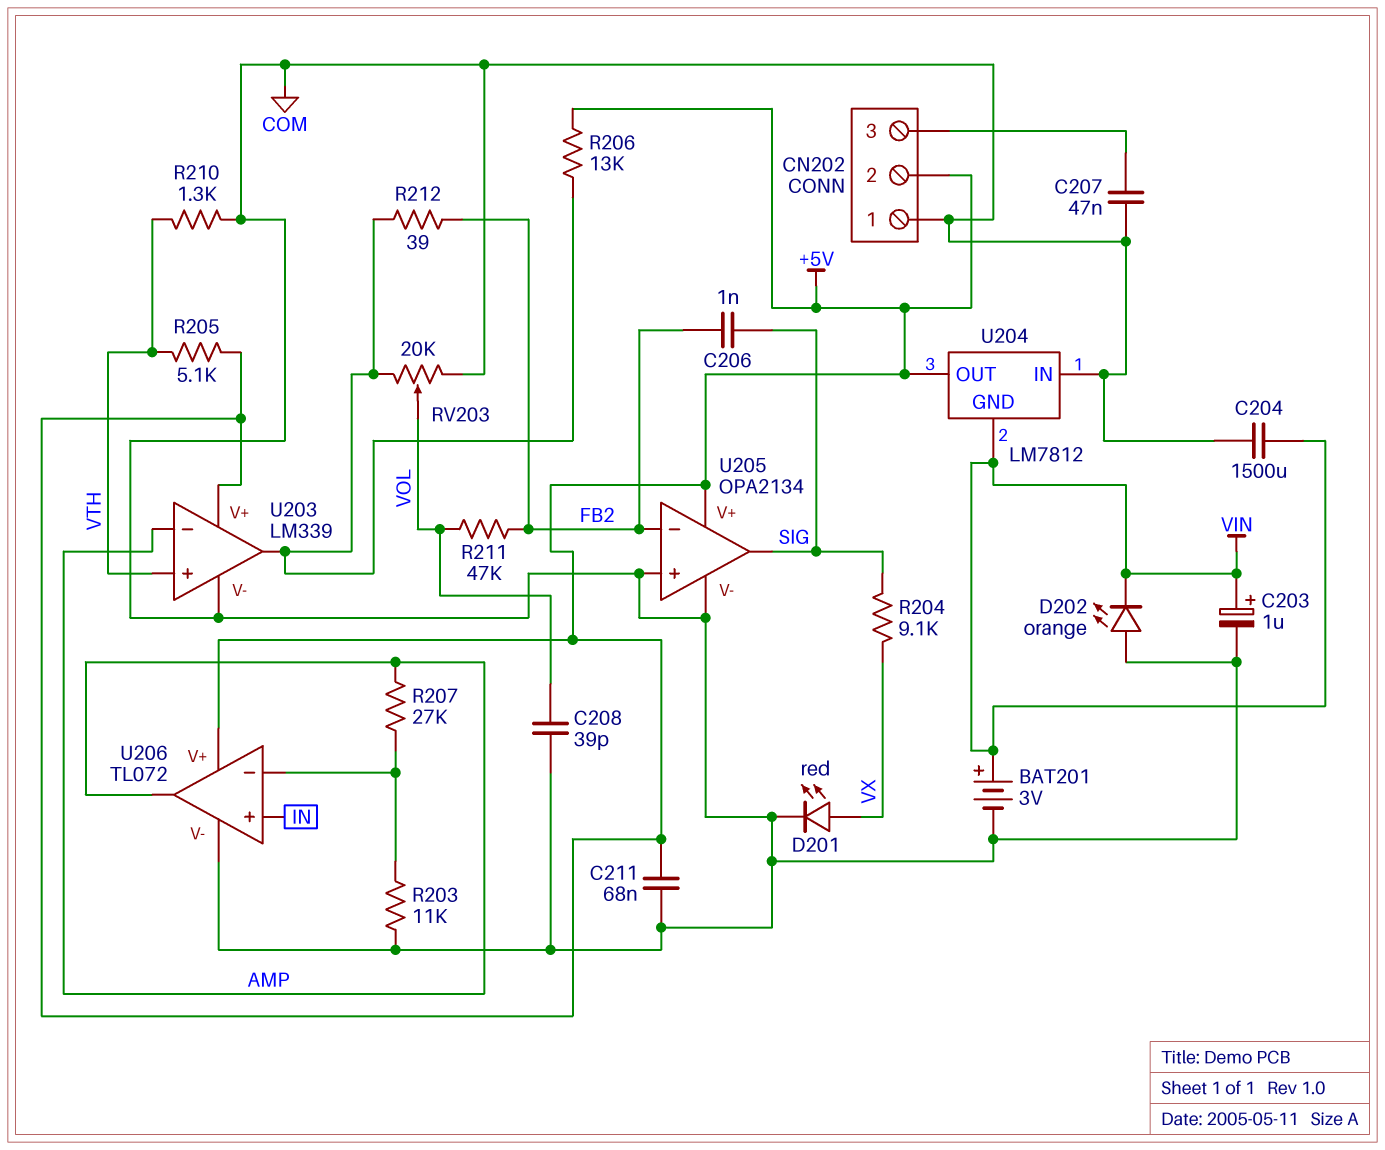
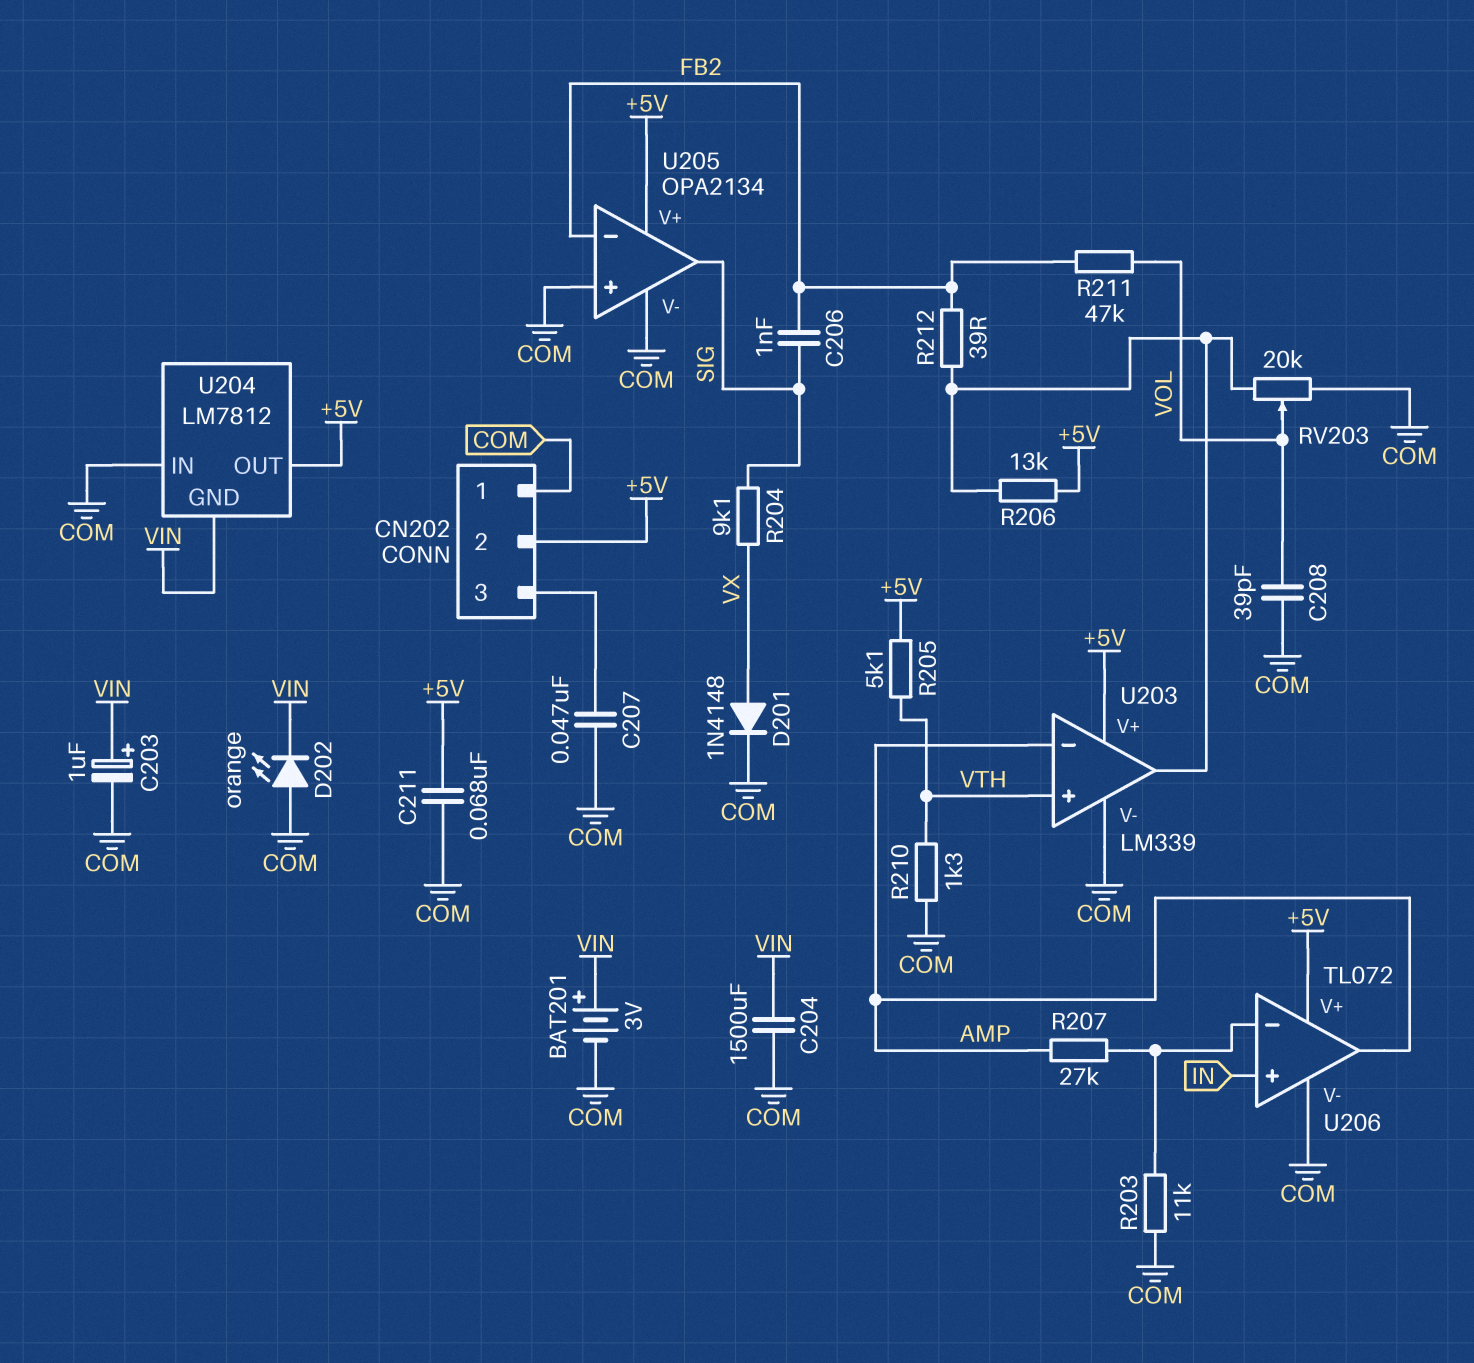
D201: LED red (A VX, K COM) -> diode 1N4148 (A VX, K COM)

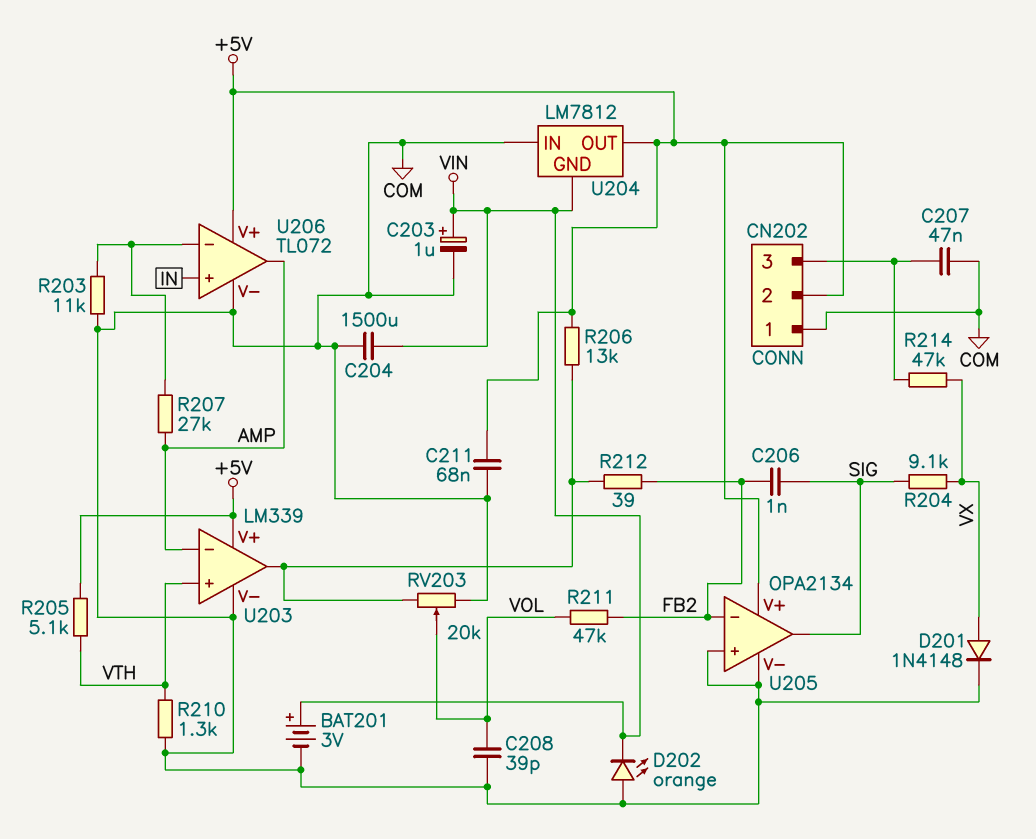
R214: none -> 47k (CN202/3, VX)

